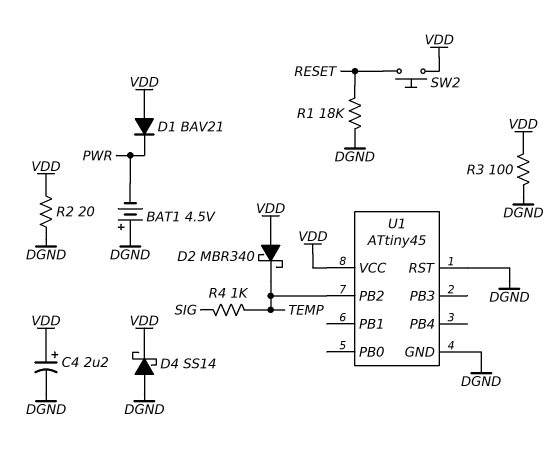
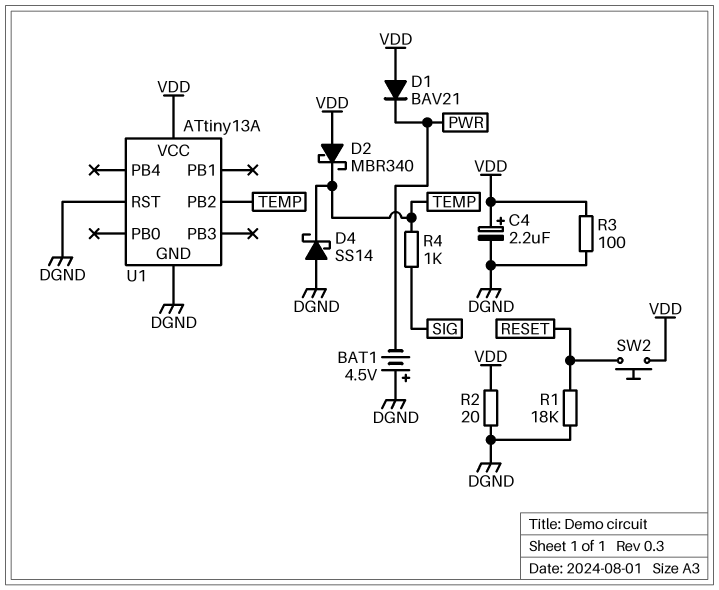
D4: schottky SS14 (A DGND, K VDD) -> schottky SS14 (A DGND, K TEMP)
U1: ATtiny45 -> ATtiny13A

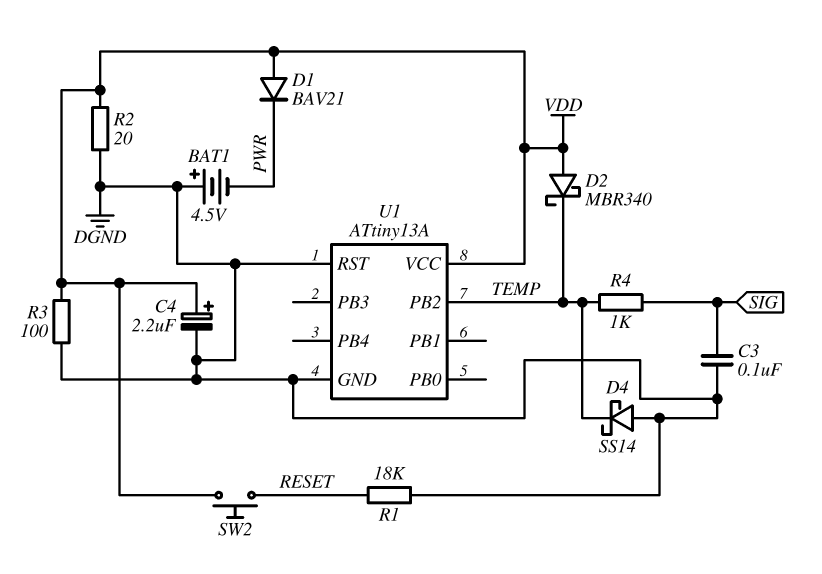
C3: none -> 100nF (DGND, SIG)

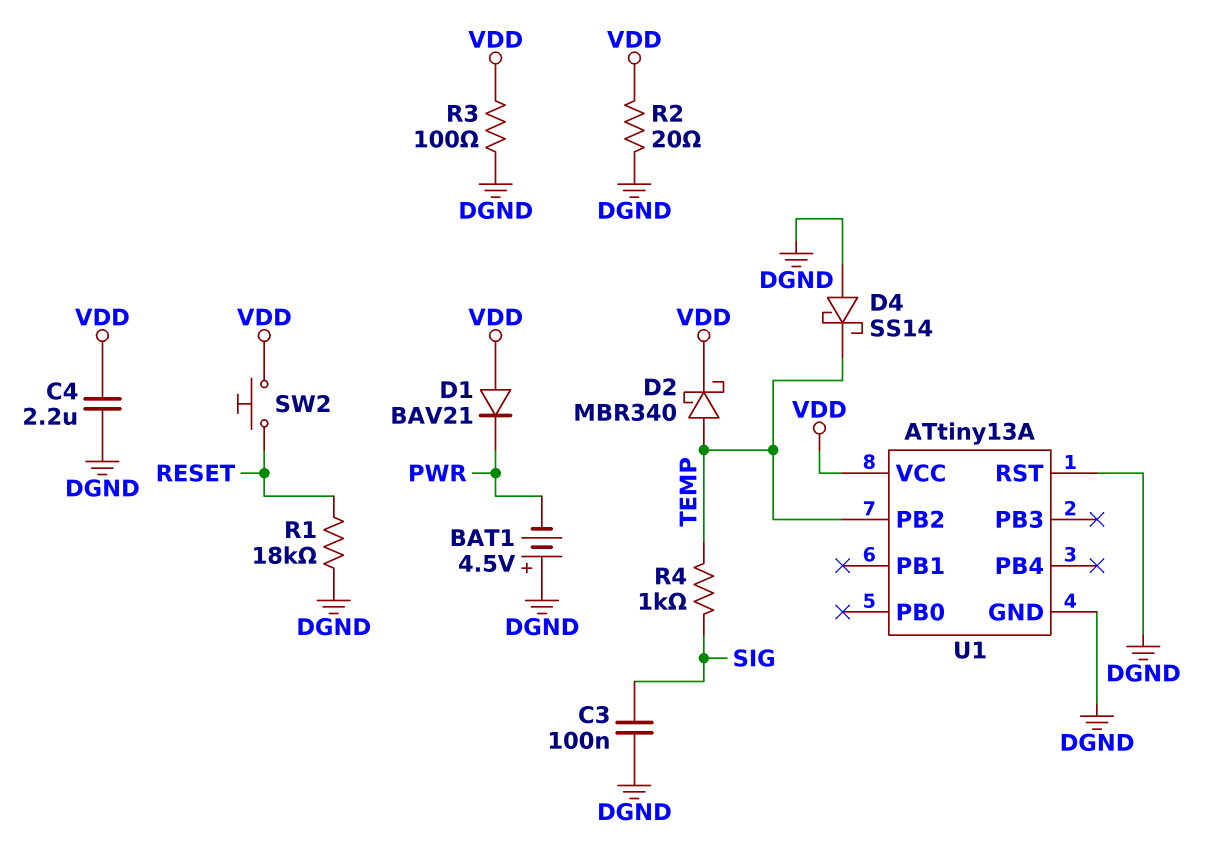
C4: 2.2uF (plus VDD, minus DGND) -> 2.2uF (DGND, VDD)
D2: schottky MBR340 (A VDD, K TEMP) -> schottky MBR340 (A TEMP, K VDD)

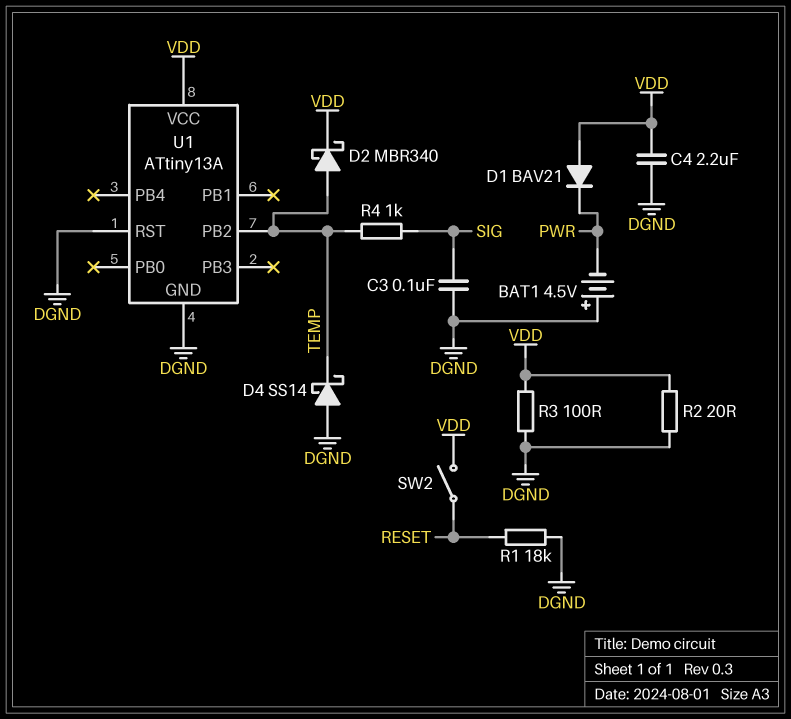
SW2: button (RESET, VDD) -> switch (RESET, VDD)

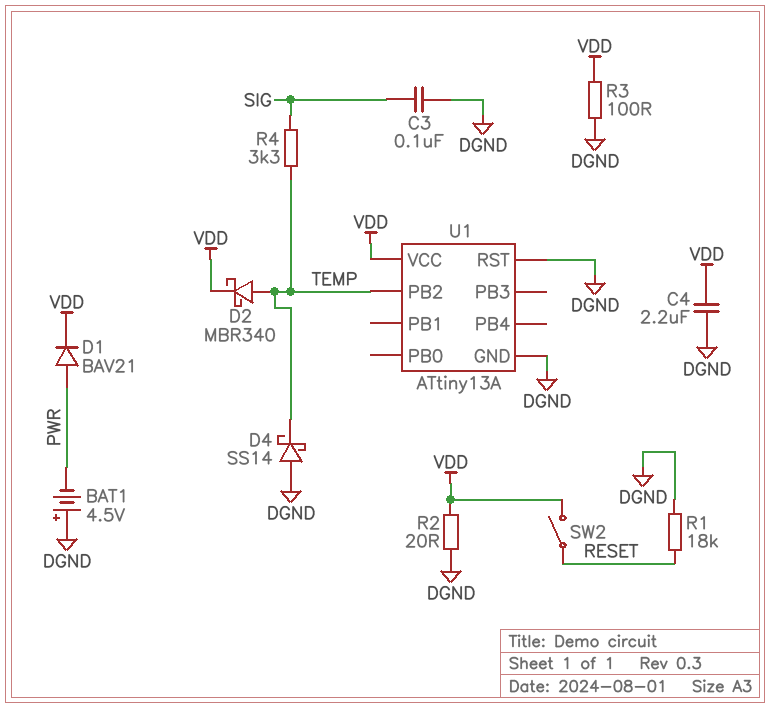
D1: diode BAV21 (A VDD, K PWR) -> diode BAV21 (A PWR, K VDD)
R4: 1k (SIG, TEMP) -> 3.3k (SIG, TEMP)

